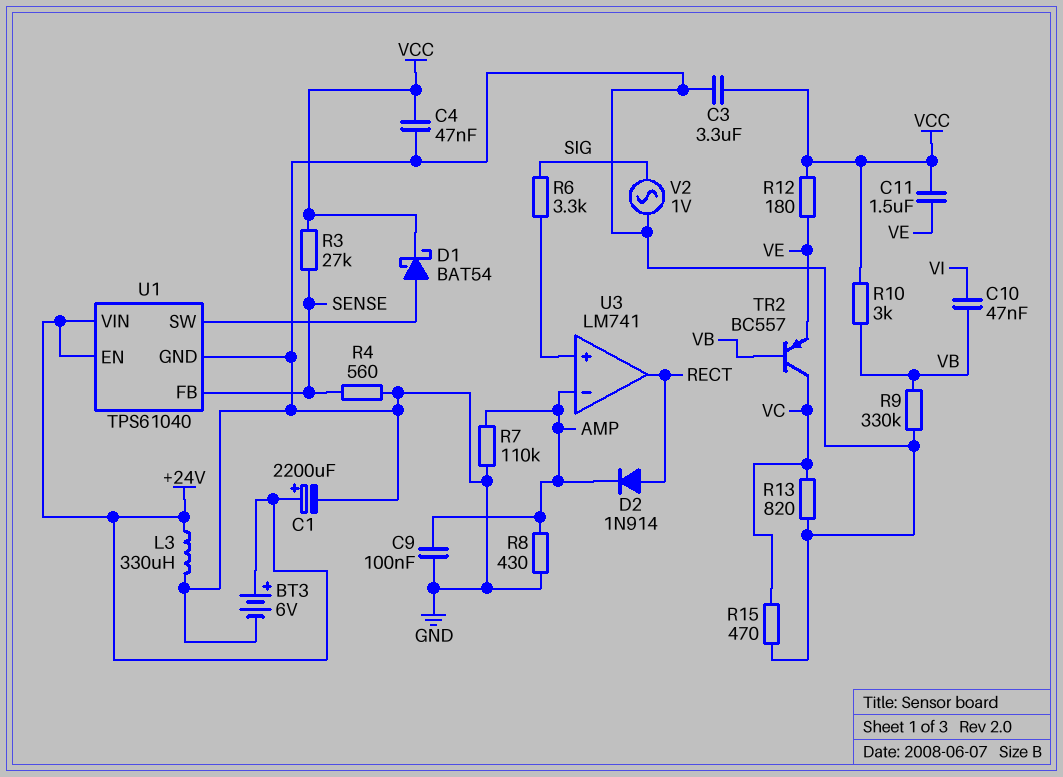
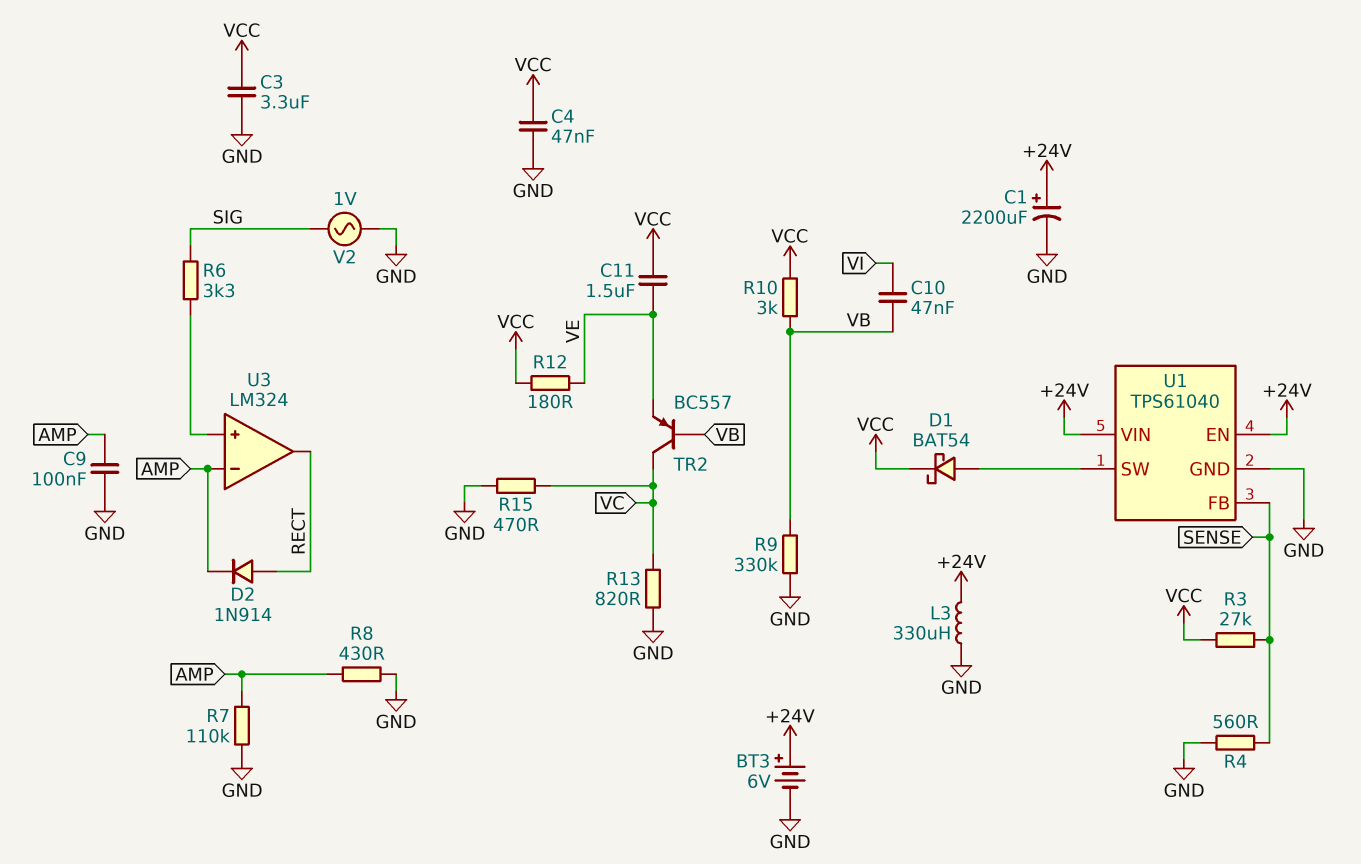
U3: LM741 -> LM324

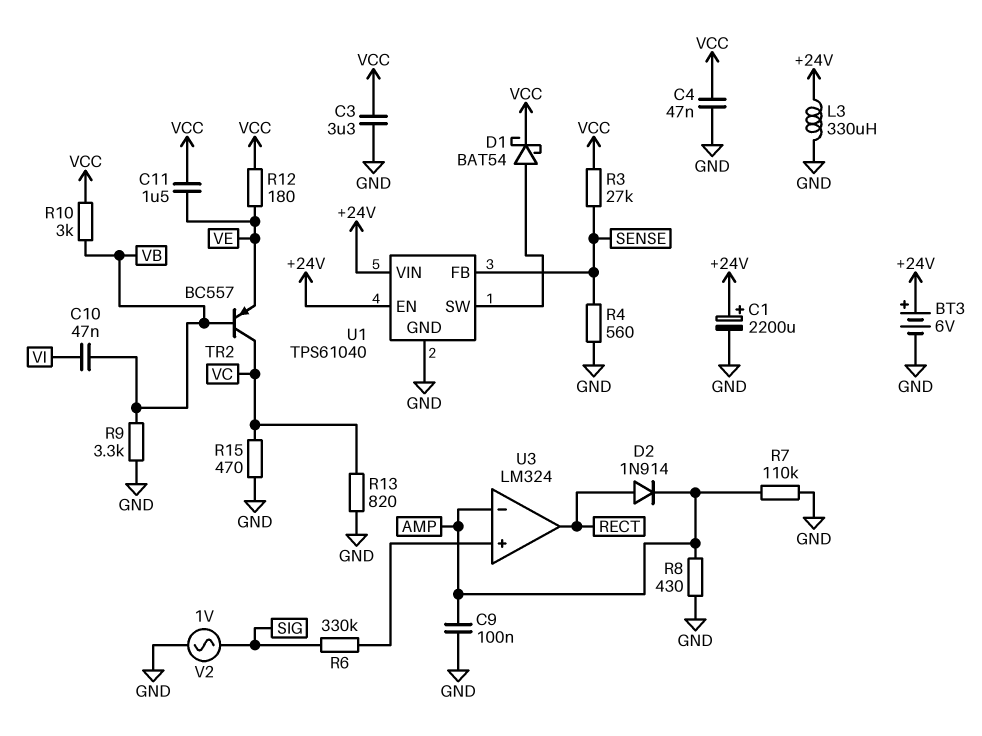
R6: 3.3k (SIG, U3/in+) -> 330k (SIG, U3/in+)
R9: 330k (GND, VB) -> 3.3k (GND, VB)

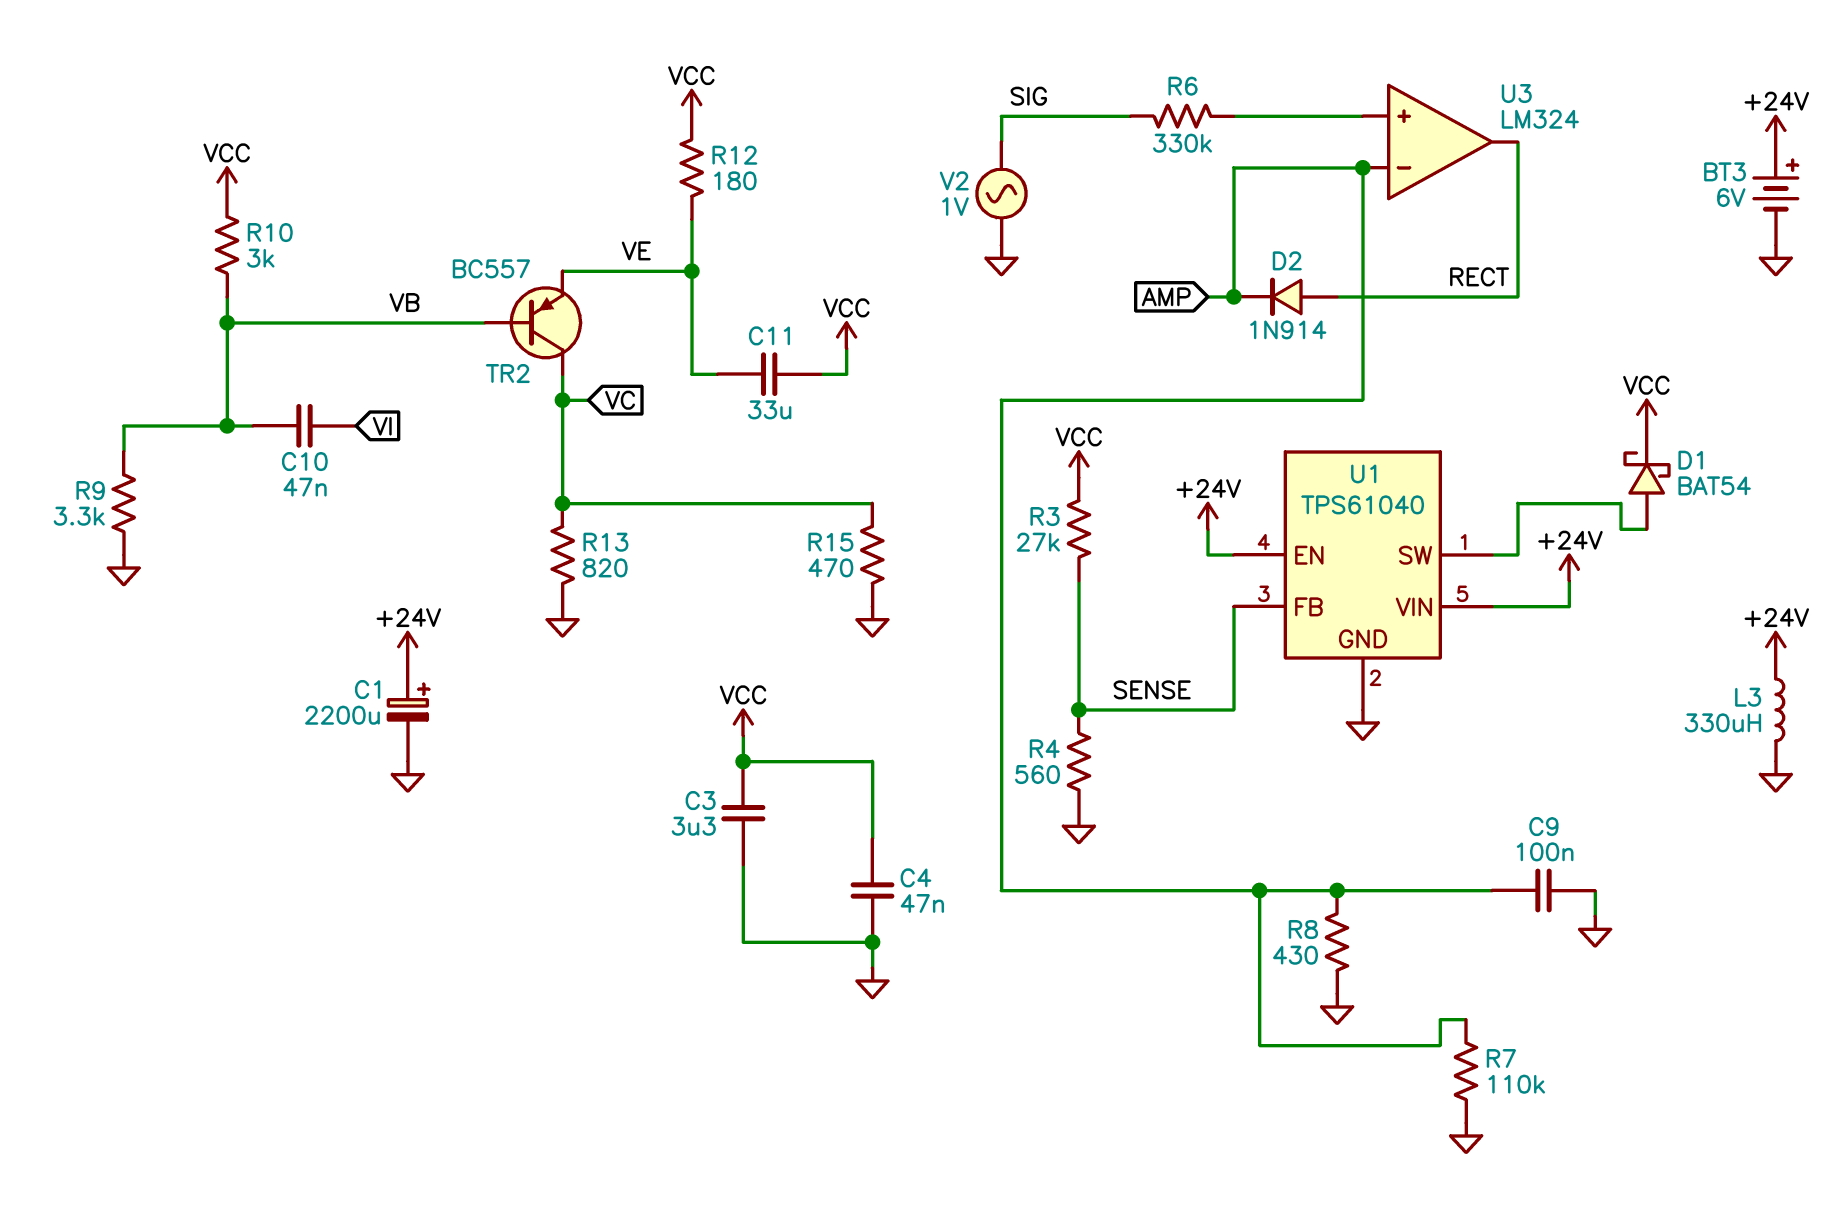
C11: 1.5uF (VCC, VE) -> 33uF (VCC, VE)

